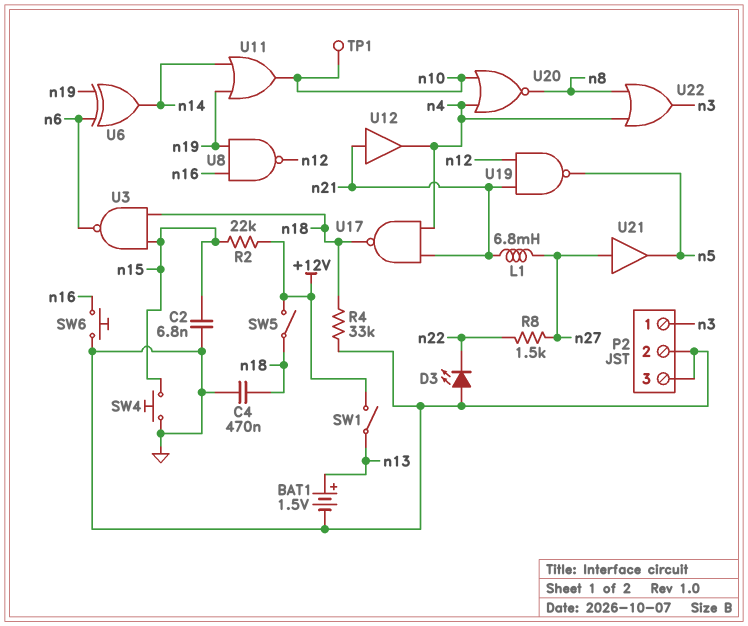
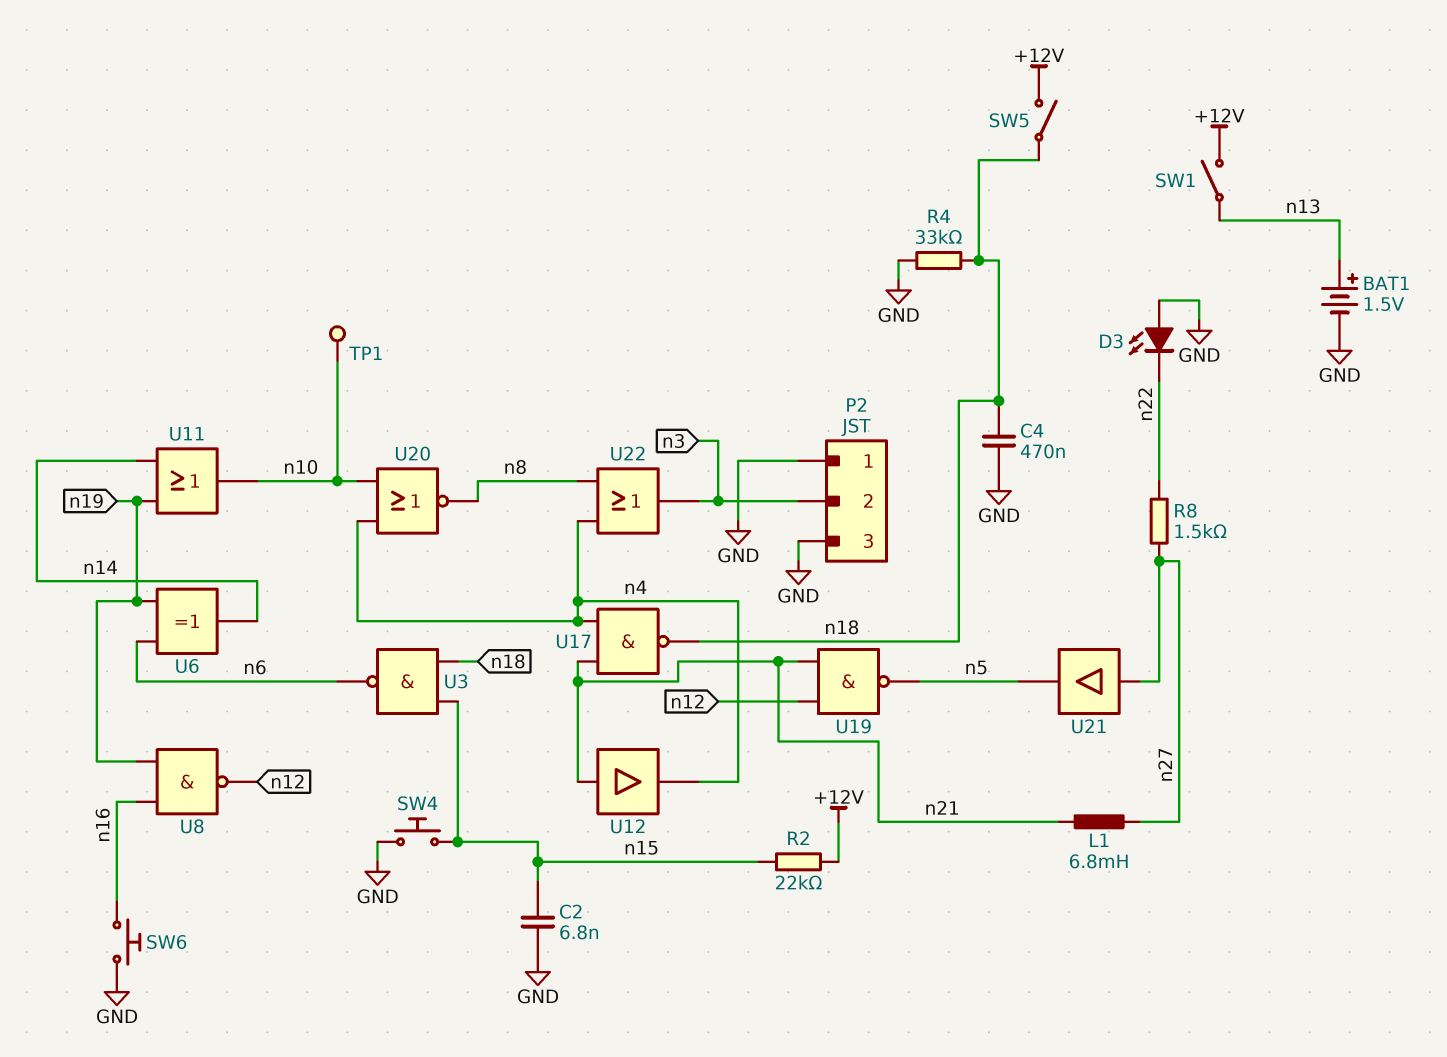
P2 pin 1: n3 -> GND
P2 pin 2: GND -> n3

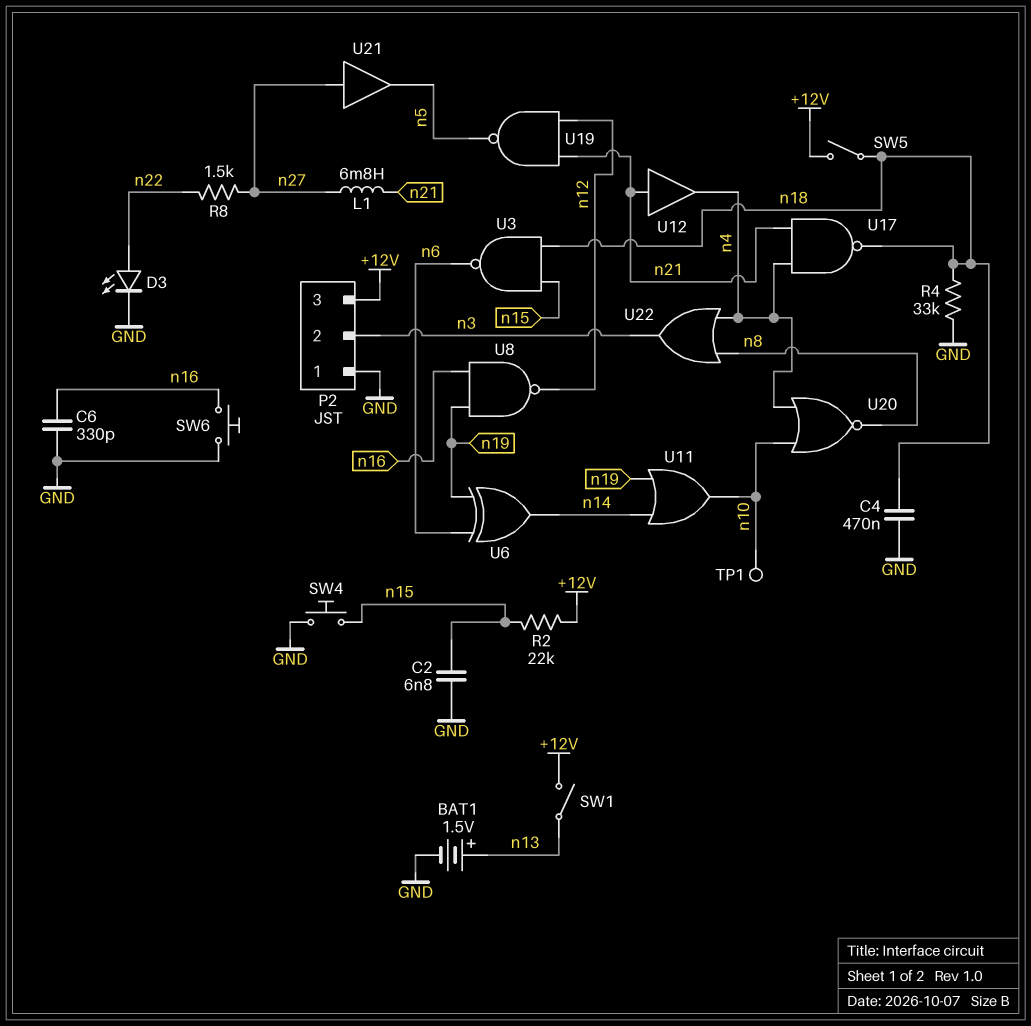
C6: none -> 330pF (GND, n16)
D3: LED (A GND, K n22) -> LED (A n22, K GND)
P2 pin 3: GND -> +12V

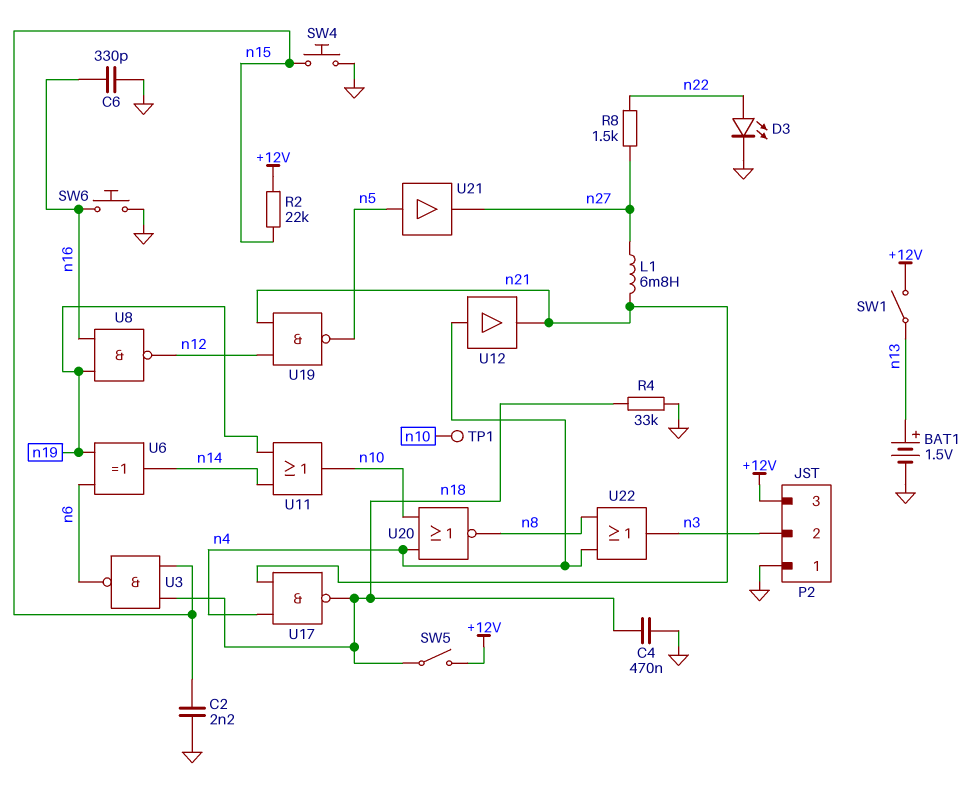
C2: 6.8nF (GND, n15) -> 2.2nF (GND, n15)
U12: buffer (in n21, out n4) -> buffer (in n4, out n21)
U21: buffer (in n27, out n5) -> buffer (in n5, out n27)

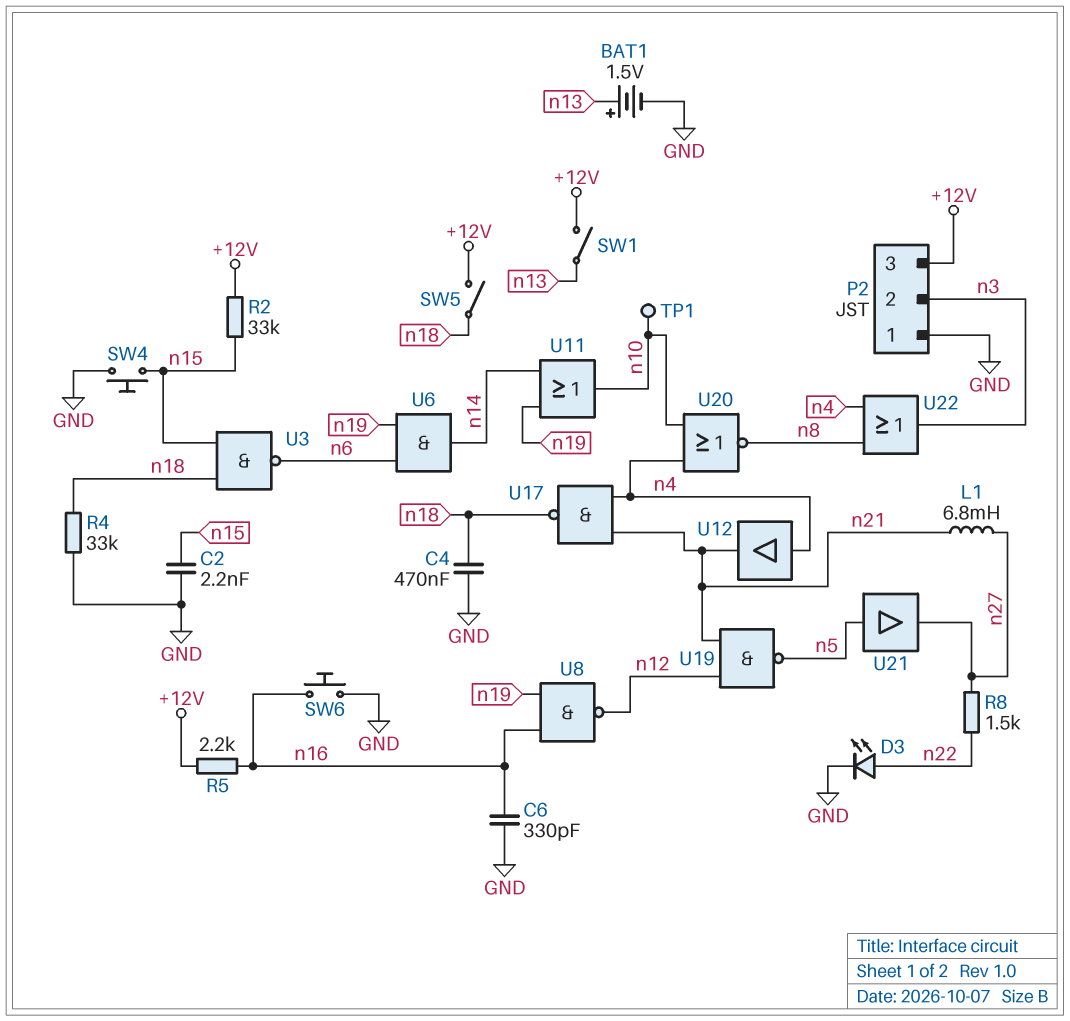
R2: 22k (+12V, n15) -> 33k (+12V, n15)
R5: none -> 2.2k (+12V, n16)
U6: XOR (in n6, in n19, out n14) -> AND (in n6, in n19, out n14)

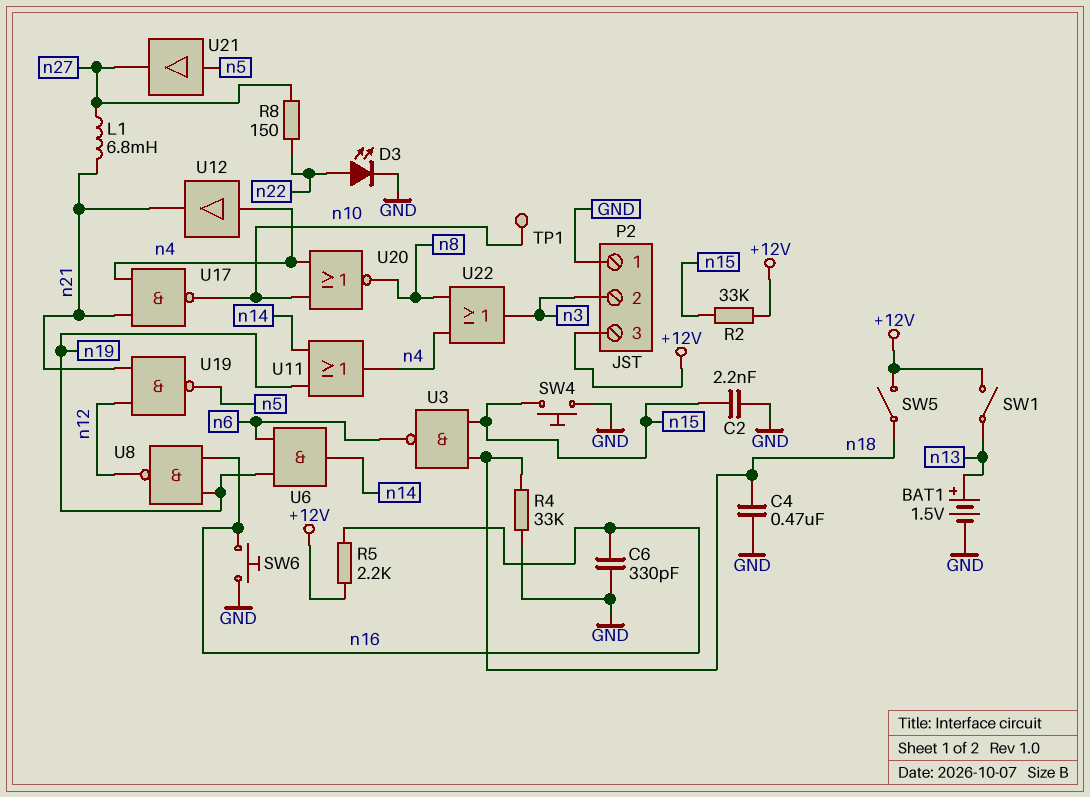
R8: 1.5k (n22, n27) -> 150 (n22, n27)
U11: OR (in n14, in n19, out n10) -> OR (in n14, in n19, out n4)
U17: NAND (in n4, in n21, out n18) -> NAND (in n4, in n21, out n10)

